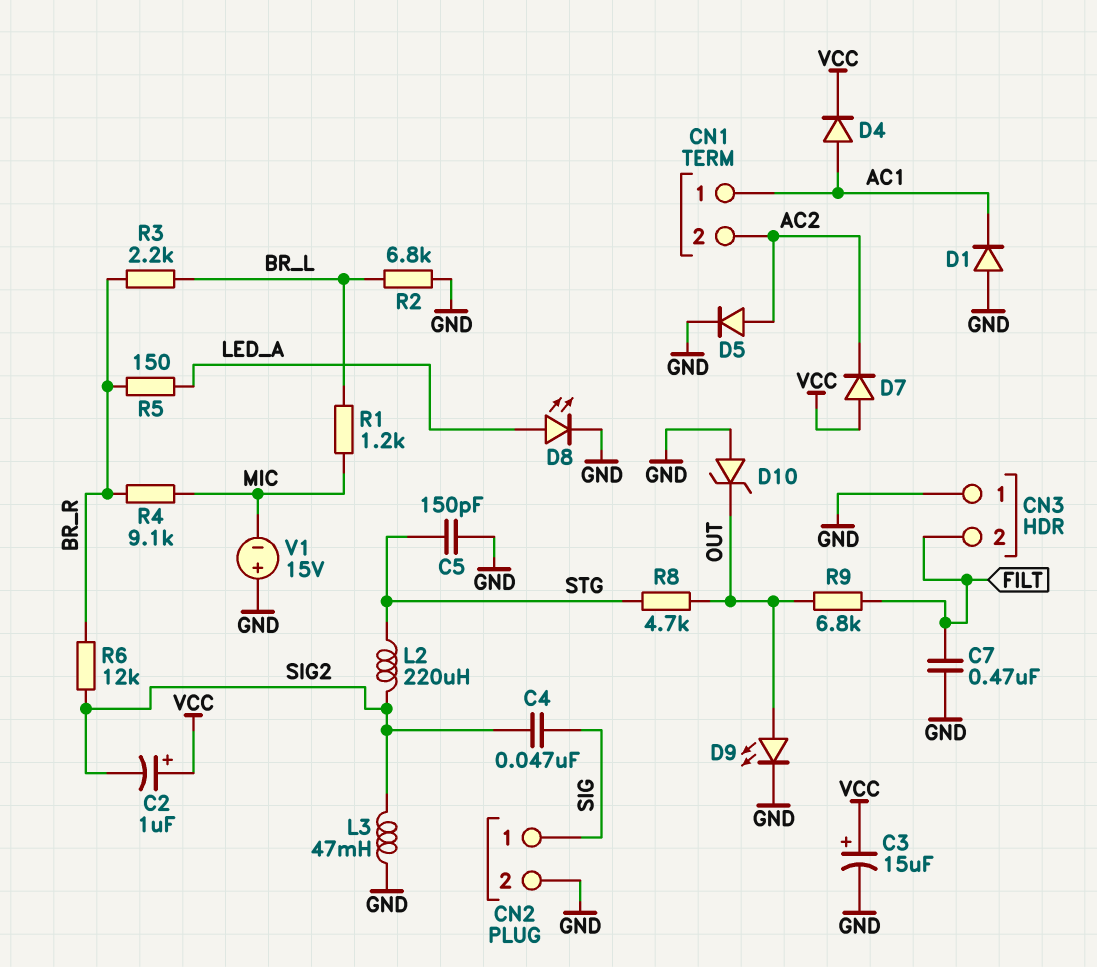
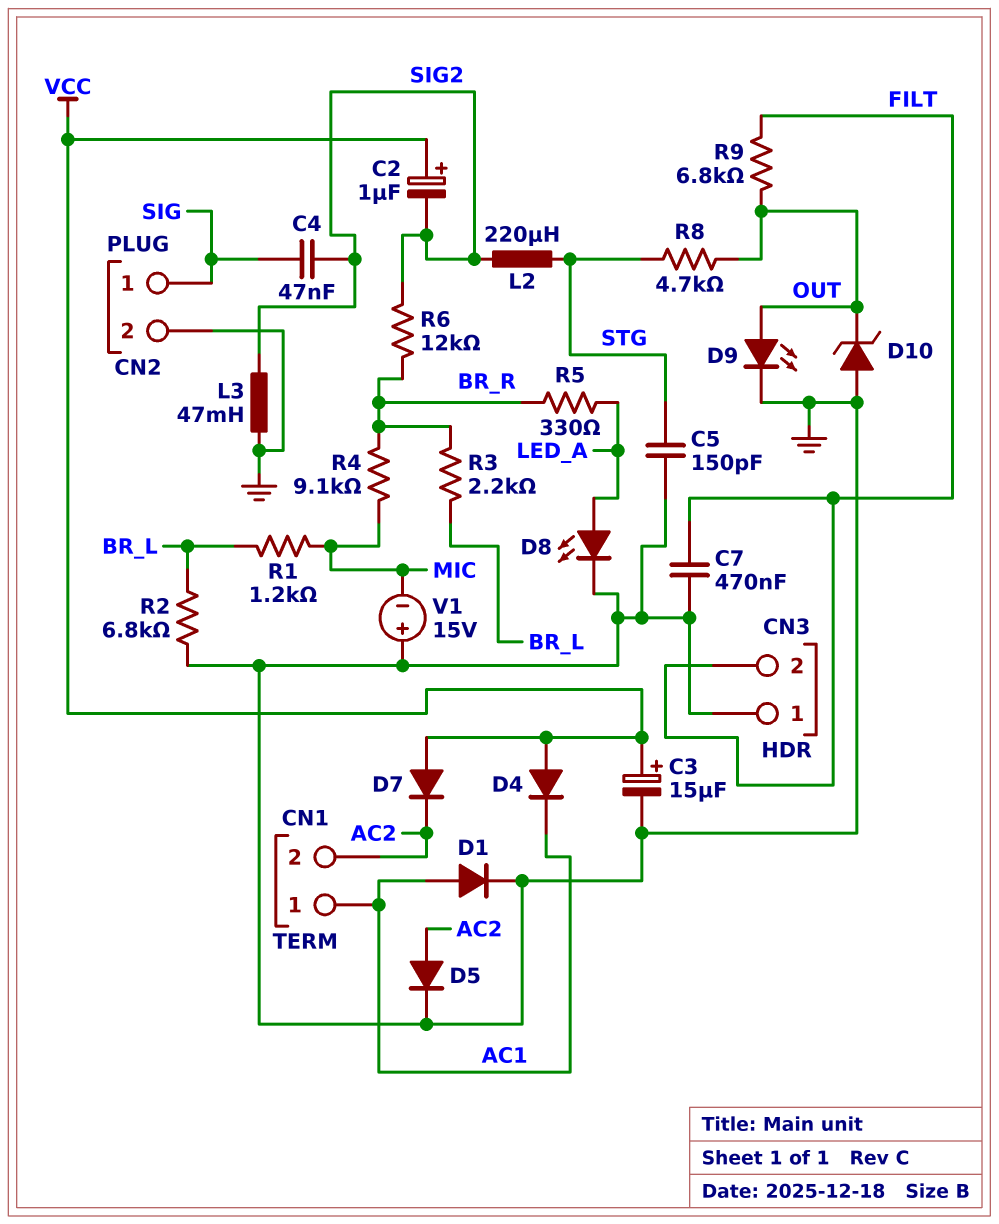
D1: diode (A GND, K AC1) -> diode (A AC1, K GND)
D4: diode (A AC1, K VCC) -> diode (A VCC, K AC1)
R5: 150 (BR_R, LED_A) -> 330 (BR_R, LED_A)

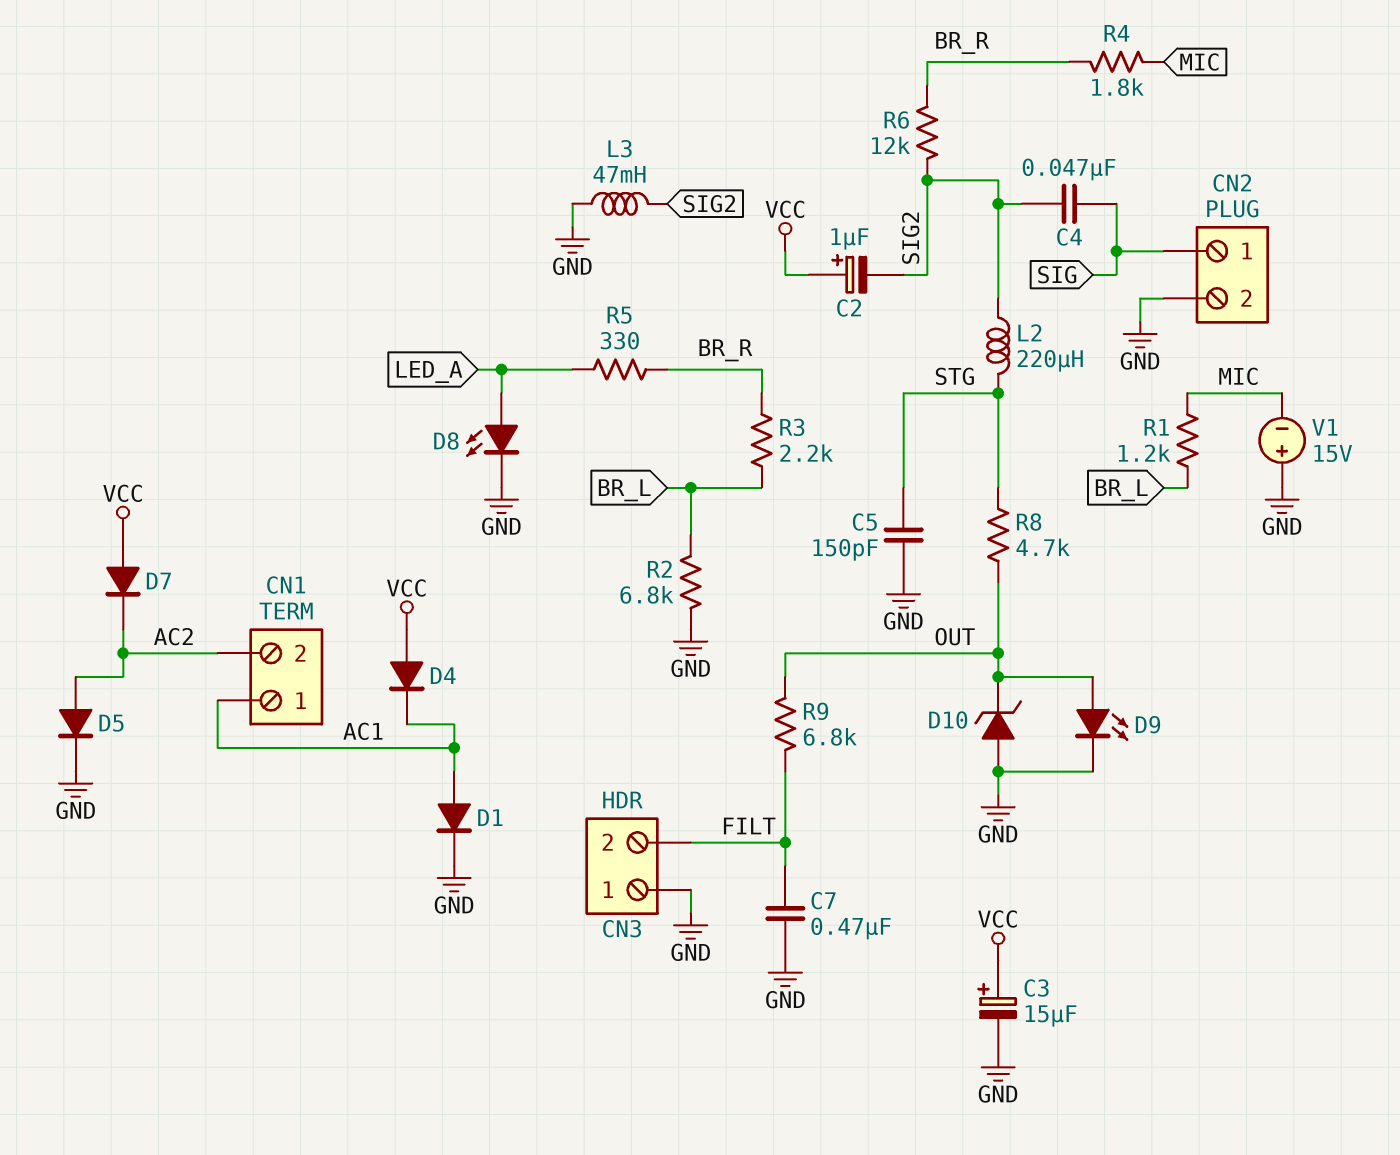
R4: 9.1k (BR_R, MIC) -> 1.8k (BR_R, MIC)

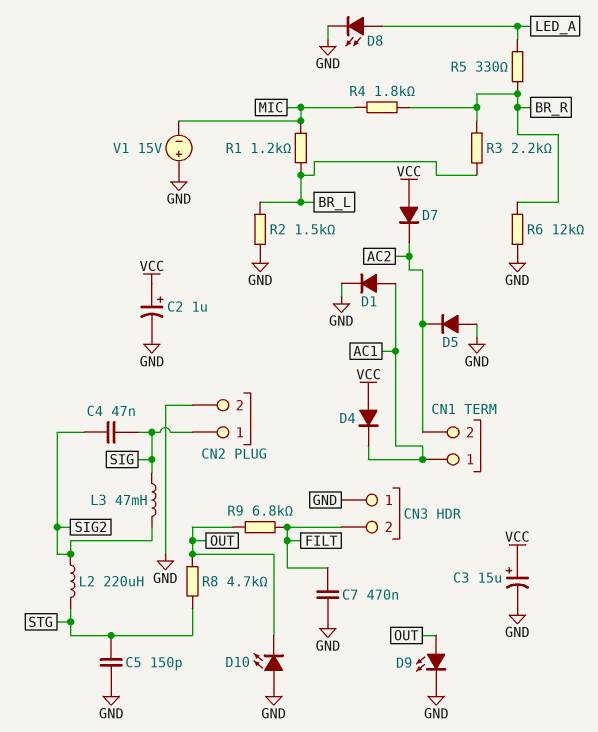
C2: 1uF (plus VCC, minus SIG2) -> 1uF (plus VCC, minus GND)
D5: diode (A AC2, K GND) -> diode (A GND, K AC2)
D10: zener (A GND, K OUT) -> LED (A GND, K OUT)
L3: 47mH (GND, SIG2) -> 47mH (SIG, SIG2)
R2: 6.8k (BR_L, GND) -> 1.5k (BR_L, GND)
R6: 12k (BR_R, SIG2) -> 12k (BR_R, GND)

